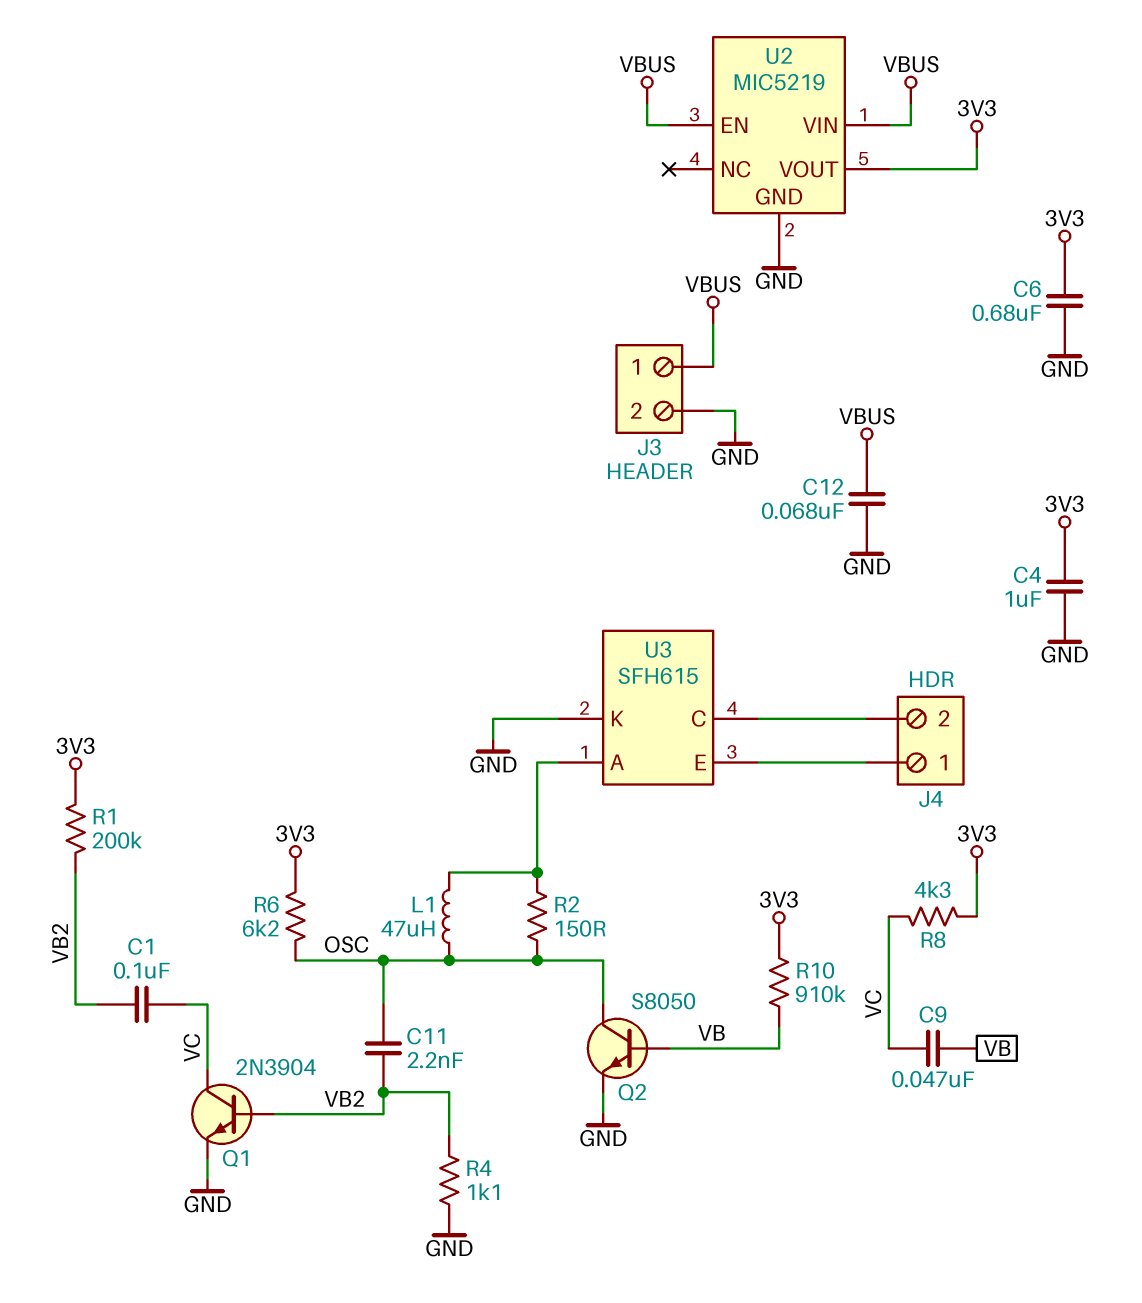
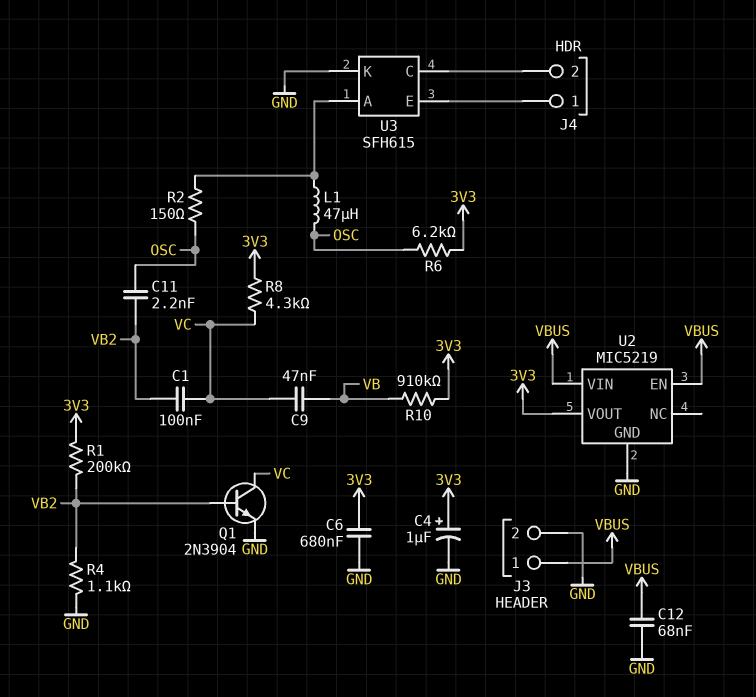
C4: 1uF (3V3, GND) -> 1uF (plus 3V3, minus GND)
Q2: NPN S8050 (B VB, C OSC, E GND) -> none

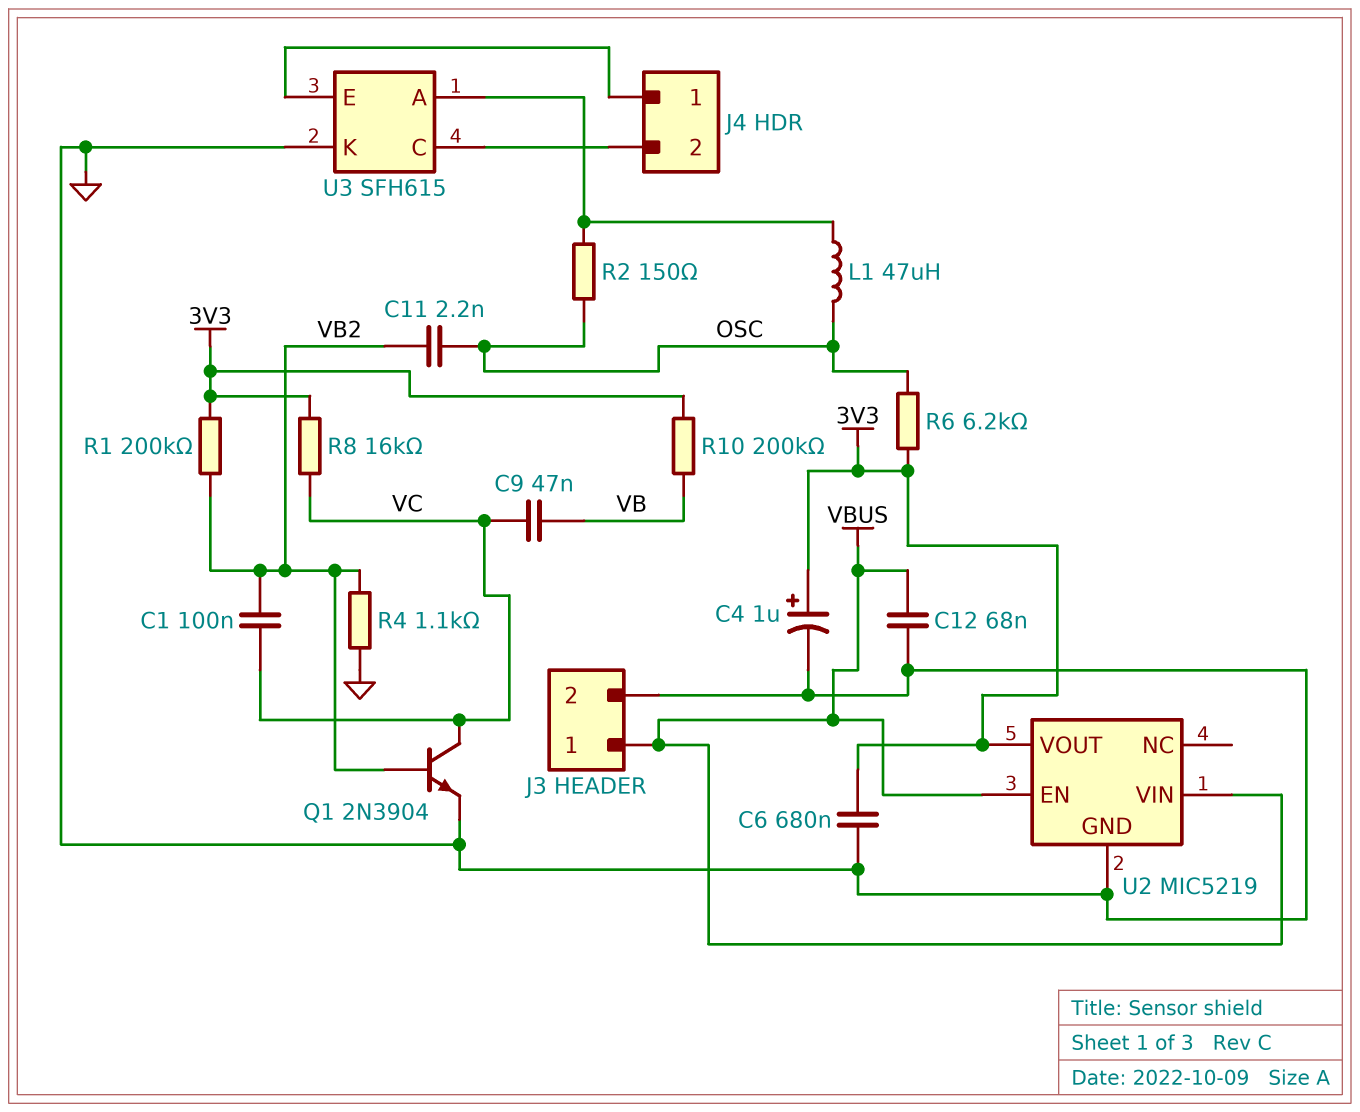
R8: 4.3k (3V3, VC) -> 16k (3V3, VC)
R10: 910k (3V3, VB) -> 200k (3V3, VB)

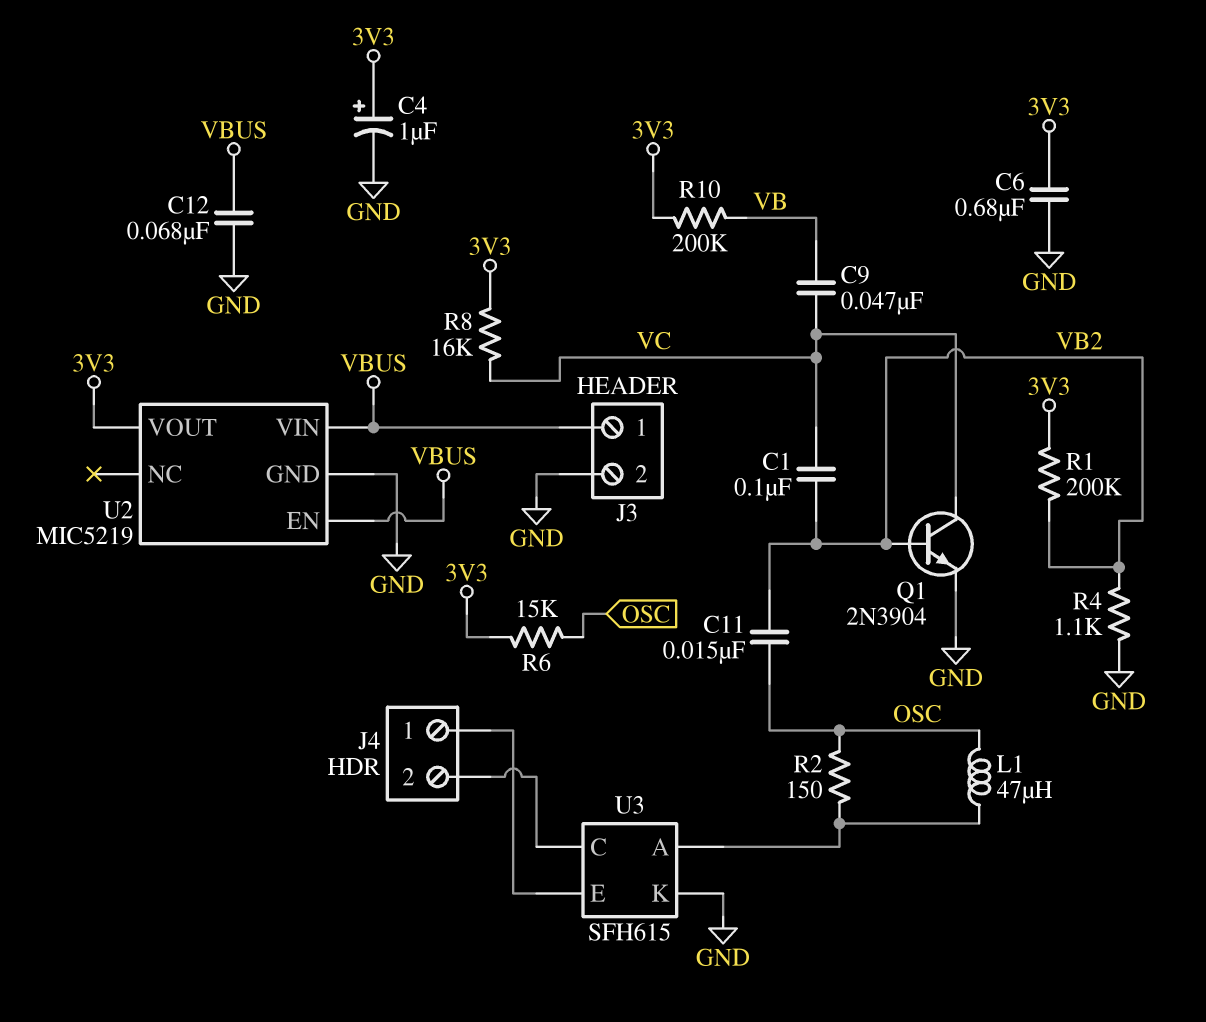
C11: 2.2nF (OSC, VB2) -> 15nF (OSC, VB2)
R6: 6.2k (3V3, OSC) -> 15k (3V3, OSC)

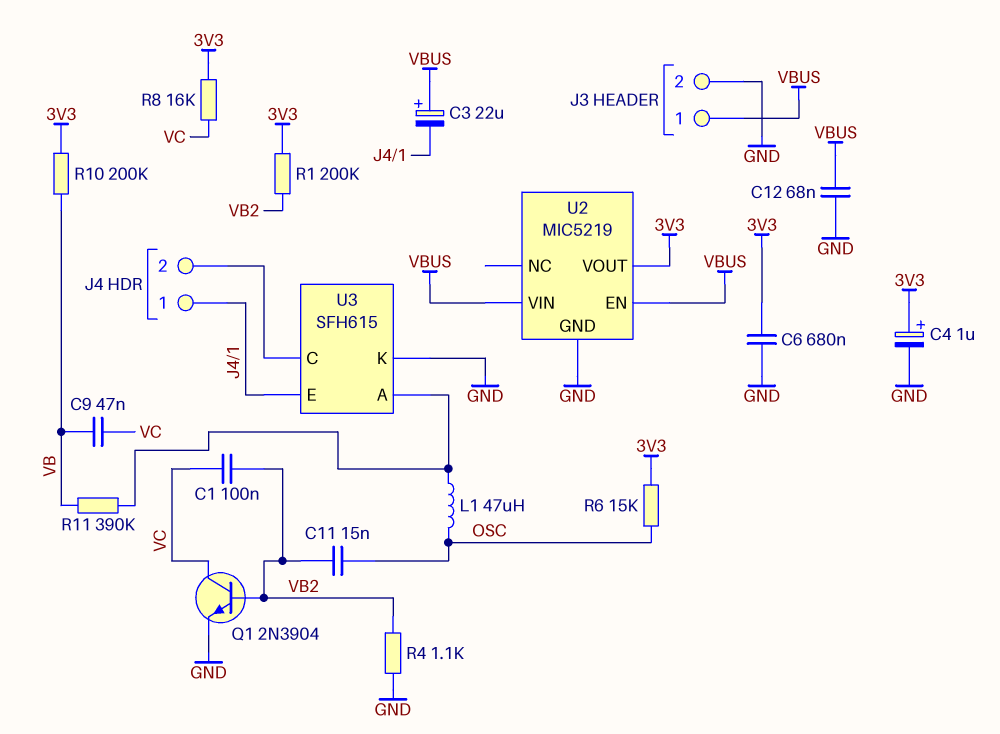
C3: none -> 22uF (plus VBUS, minus J4/1)
R2: 150 (OSC, U3/A) -> none
R11: none -> 390k (U3/A, VB)

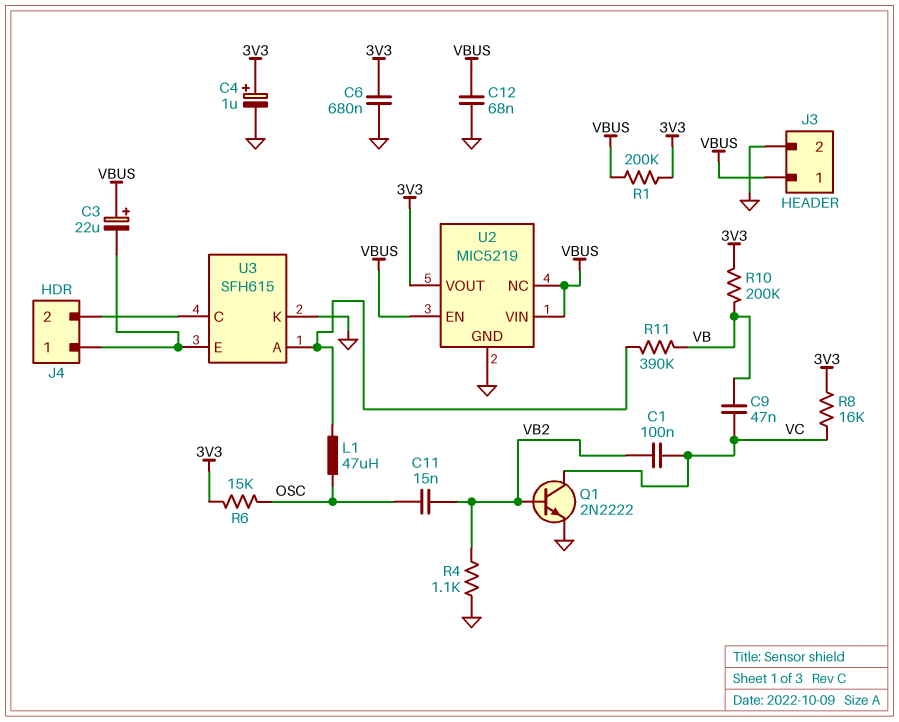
Q1: NPN 2N3904 (B VB2, C VC, E GND) -> NPN 2N2222 (B VB2, C VC, E GND)
R1: 200k (3V3, VB2) -> 200k (3V3, VBUS)
U2 pin NC: none -> VBUS

